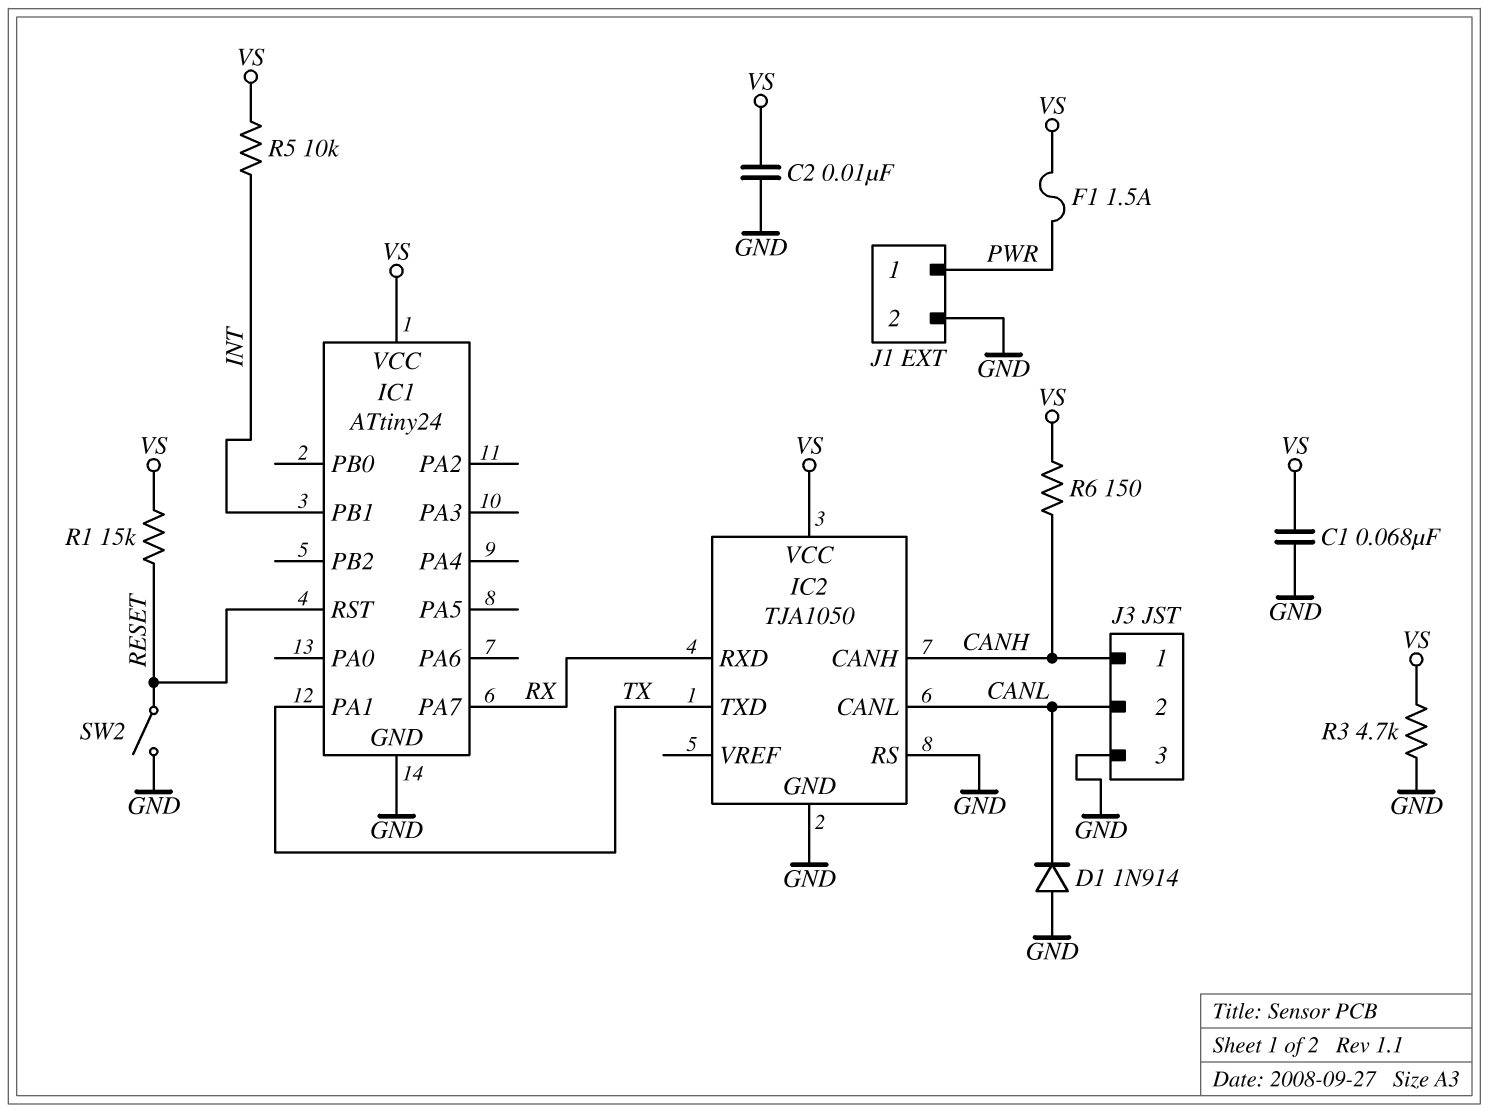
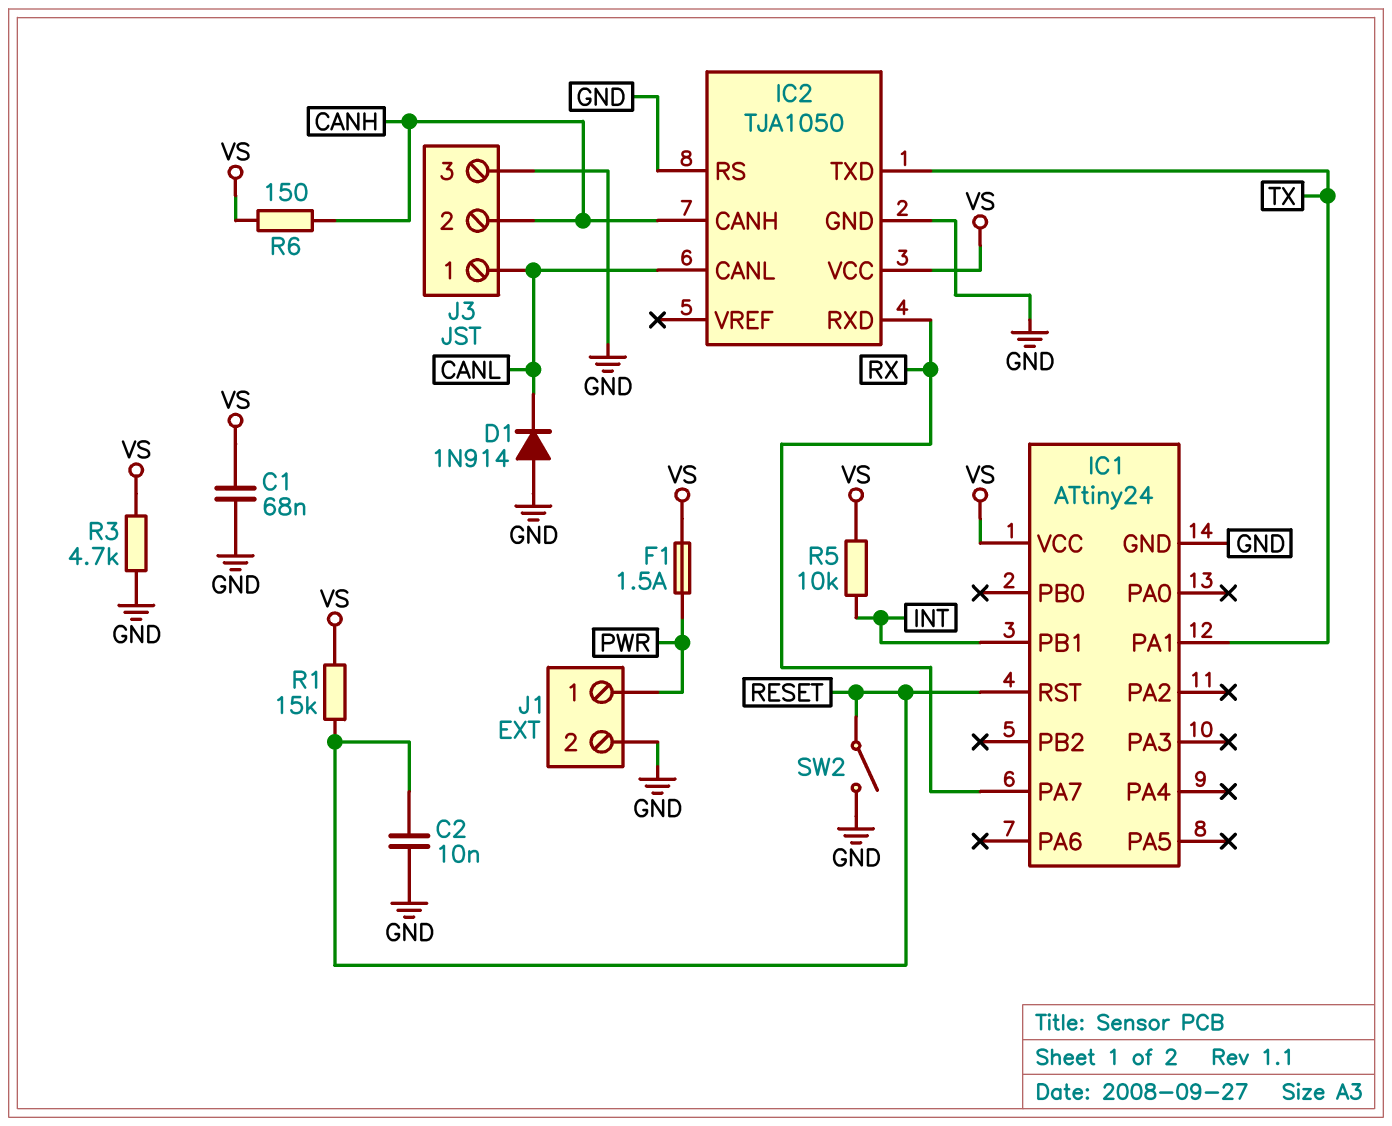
C2: 10nF (GND, VS) -> 10nF (GND, RESET)
J3 pin 1: CANH -> CANL
J3 pin 2: CANL -> CANH

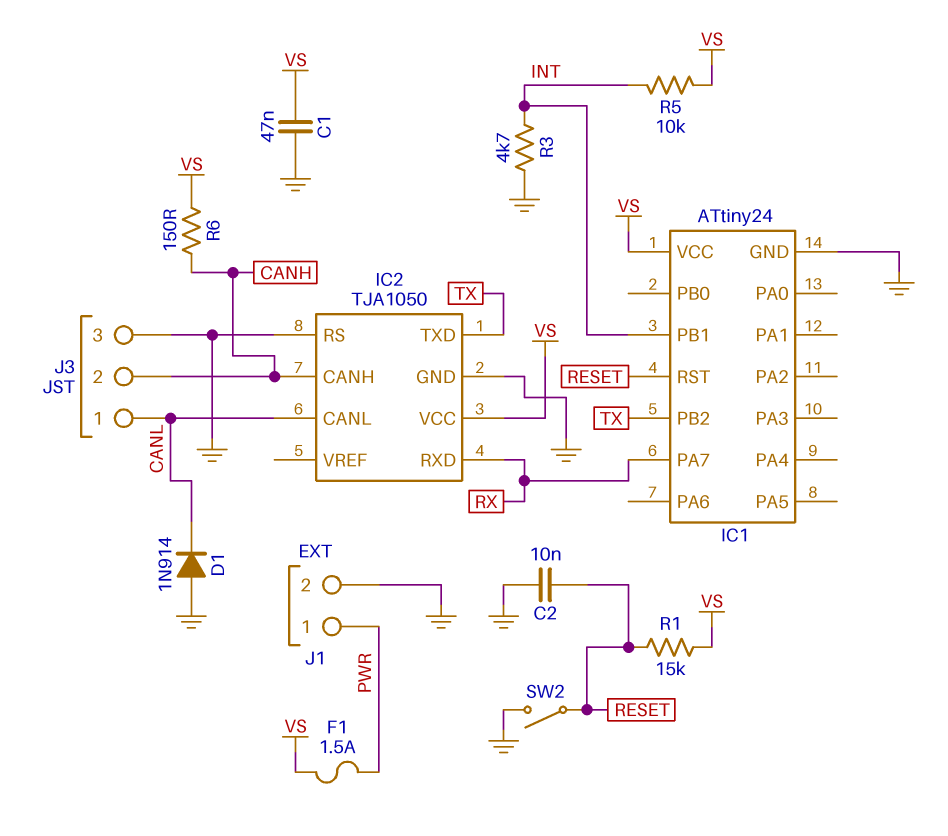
C1: 68nF (GND, VS) -> 47nF (GND, VS)
IC1 pin PA1: TX -> none
IC1 pin PB2: none -> TX
R3: 4.7k (GND, VS) -> 4.7k (GND, INT)

